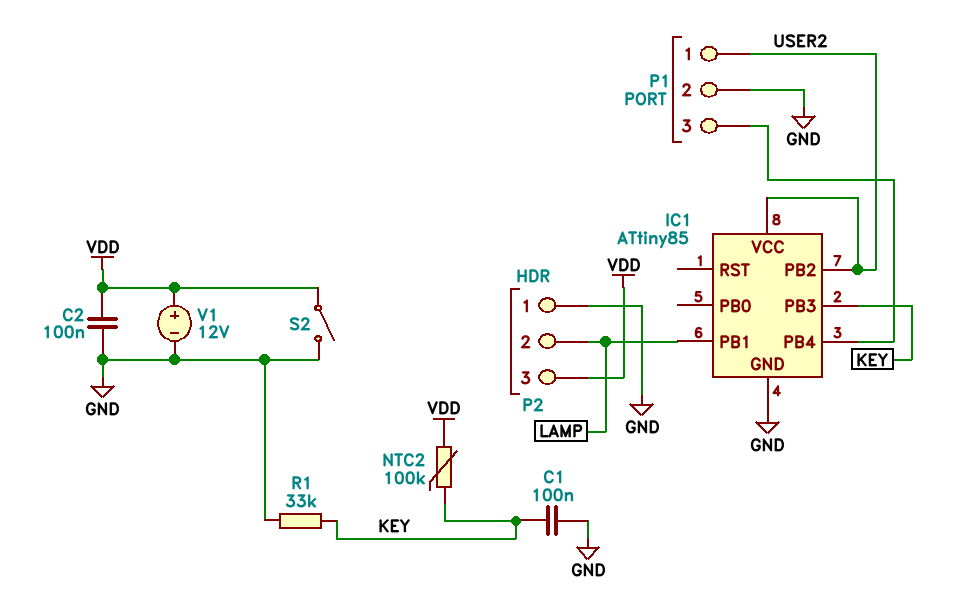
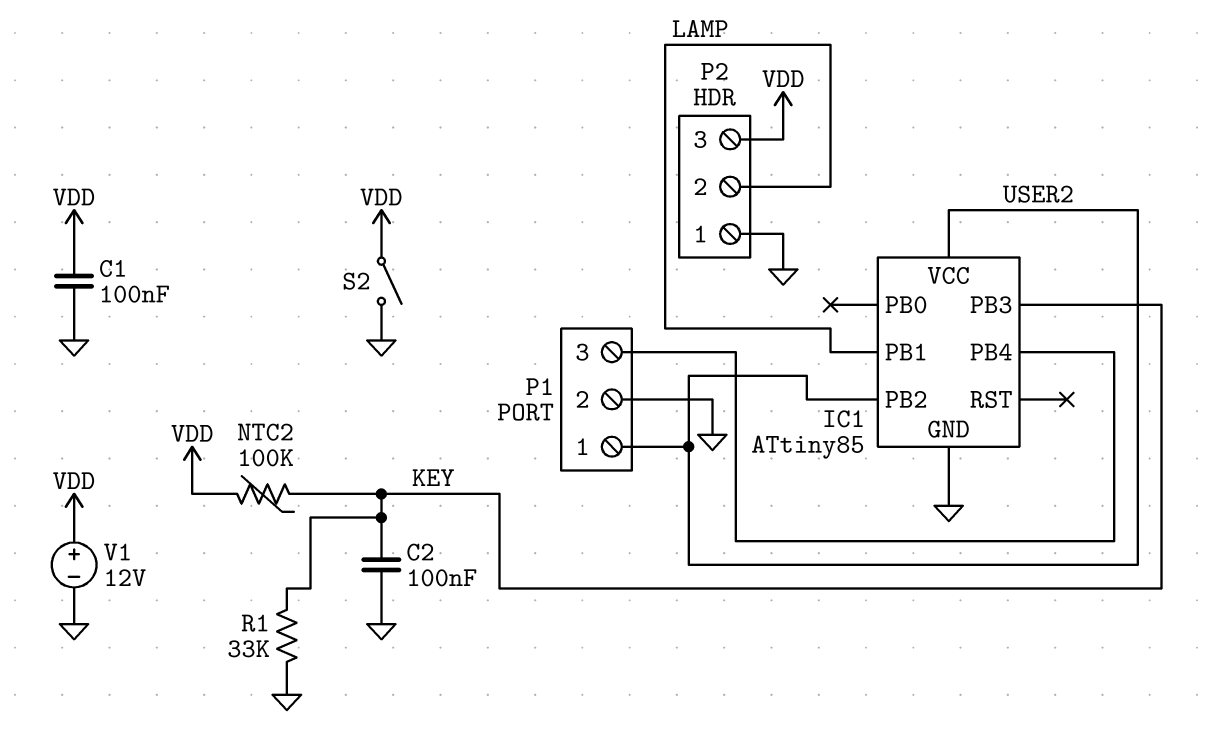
C1: 100nF (GND, KEY) -> 100nF (GND, VDD)
C2: 100nF (GND, VDD) -> 100nF (GND, KEY)

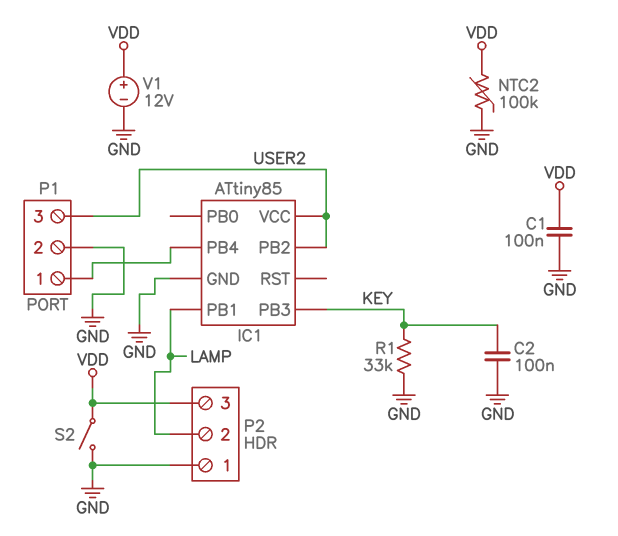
NTC2: 100k (KEY, VDD) -> 100k (GND, VDD)
P1 pin 1: USER2 -> IC1/PB4
P1 pin 3: IC1/PB4 -> USER2

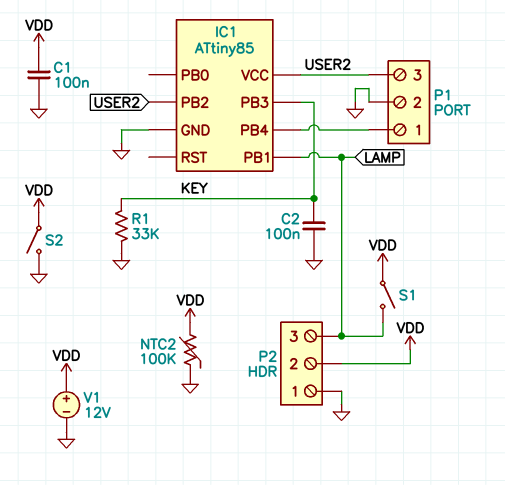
P2 pin 2: LAMP -> VDD
P2 pin 3: VDD -> LAMP
S1: none -> switch (LAMP, VDD)

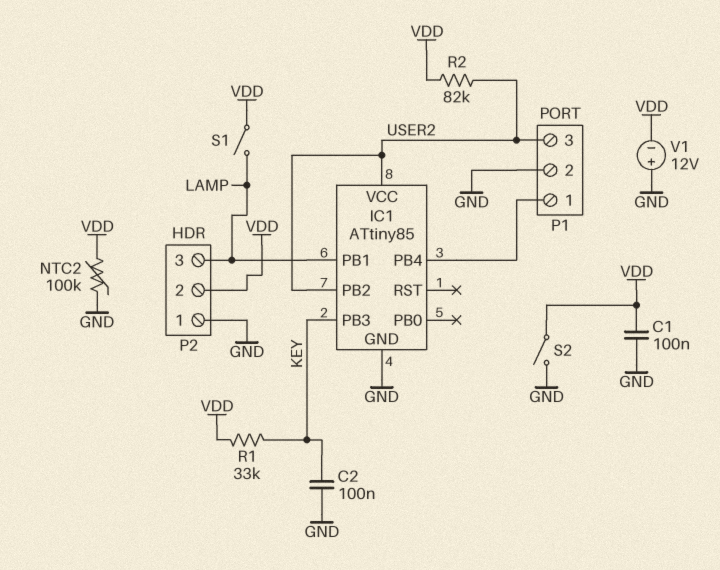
R1: 33k (GND, KEY) -> 33k (KEY, VDD)
R2: none -> 82k (USER2, VDD)
V1: 12V (plus VDD, minus GND) -> 12V (plus GND, minus VDD)

